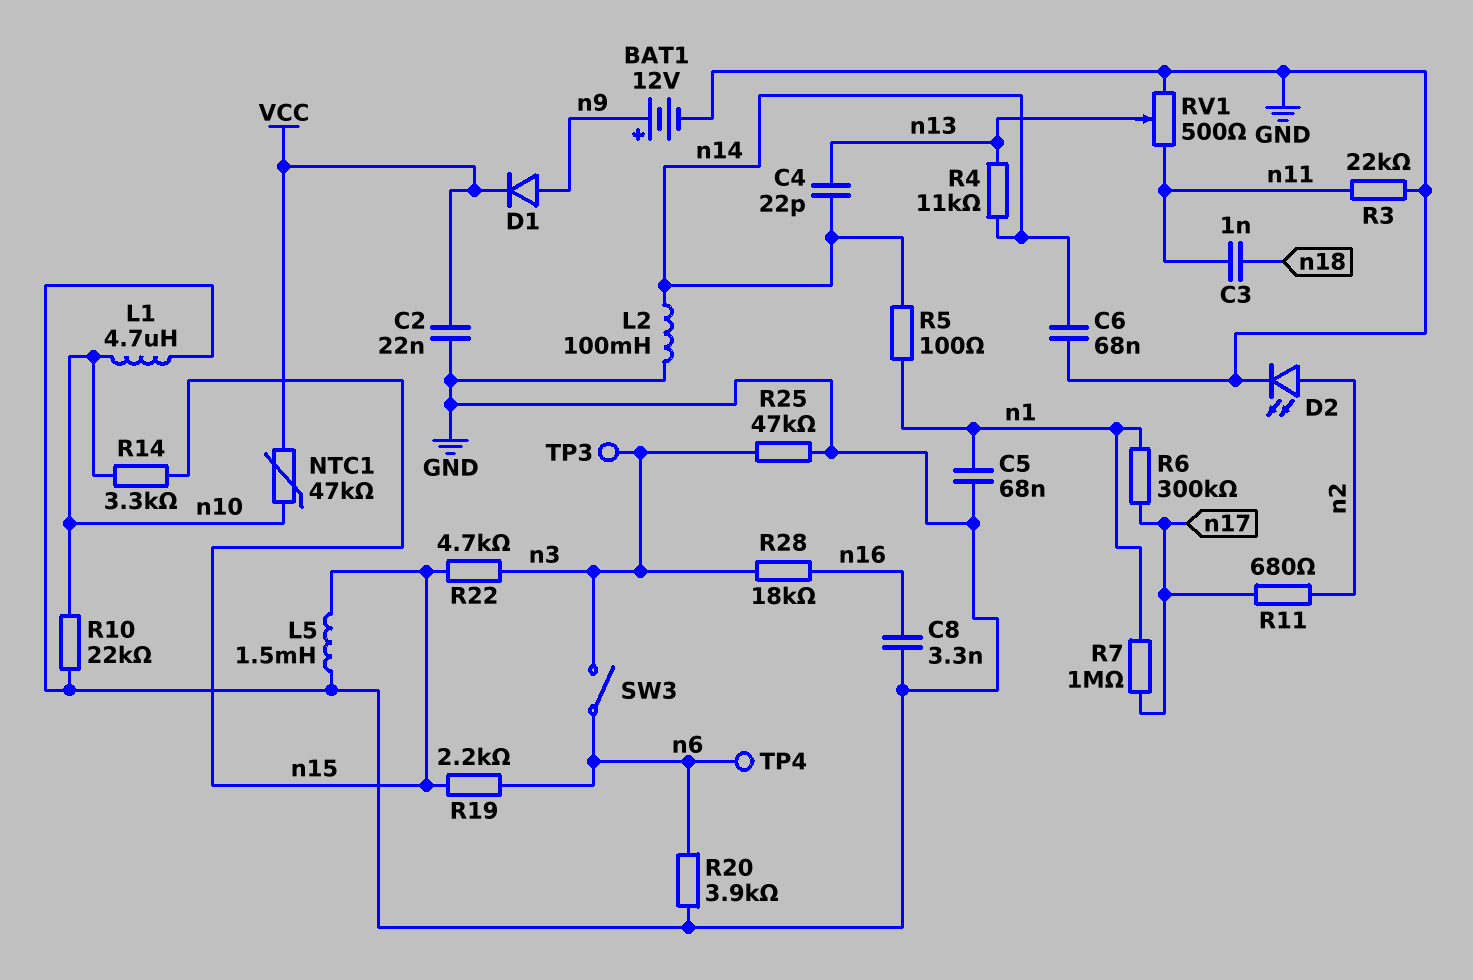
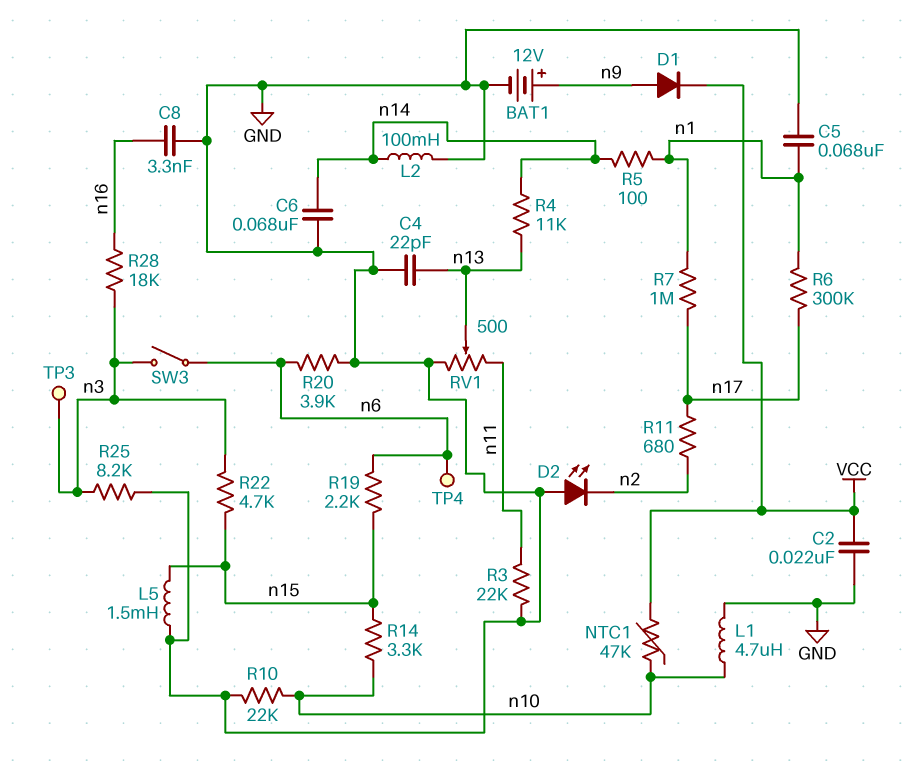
C3: 1nF (n11, n18) -> none
C4: 22pF (n13, n14) -> 22pF (GND, n13)
D2: LED (A n2, K GND) -> LED (A GND, K n2)
R25: 47k (GND, n3) -> 8.2k (GND, n3)

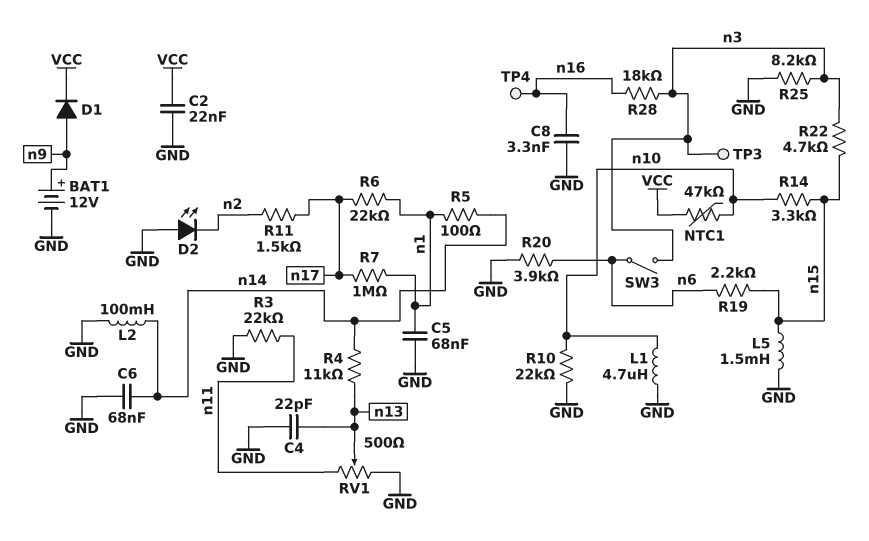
R6: 300k (n1, n17) -> 22k (n1, n17)
R11: 680 (n2, n17) -> 1.5k (n2, n17)
TP4: test point (n6) -> test point (n16)

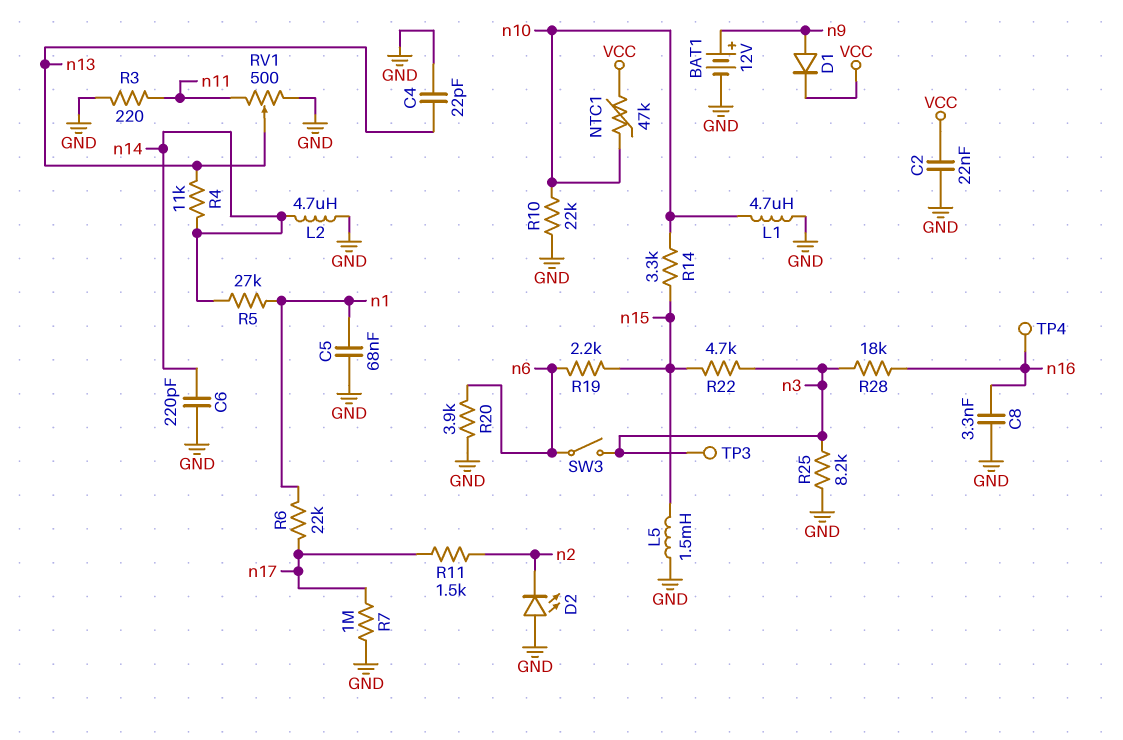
C6: 68nF (GND, n14) -> 220pF (GND, n14)
L2: 100mH (GND, n14) -> 4.7uH (GND, n14)
R3: 22k (GND, n11) -> 220 (GND, n11)
R5: 100 (n1, n14) -> 27k (n1, n14)
R7: 1M (n1, n17) -> 1M (GND, n17)

